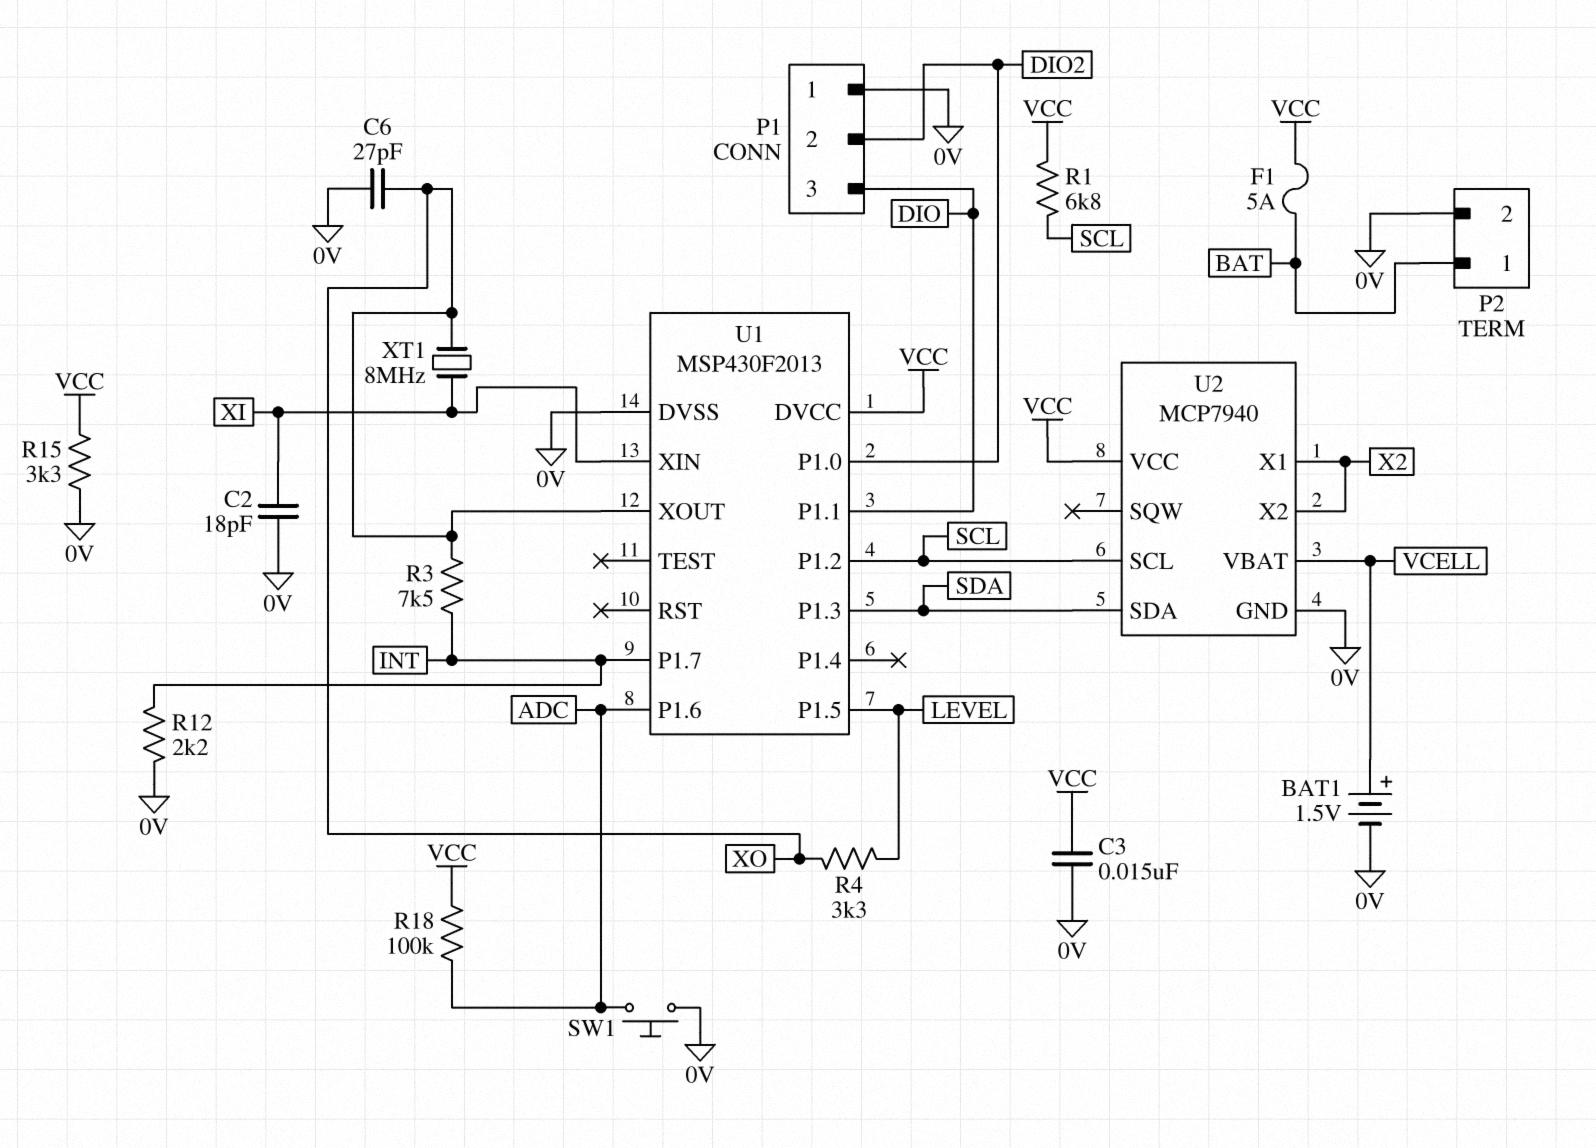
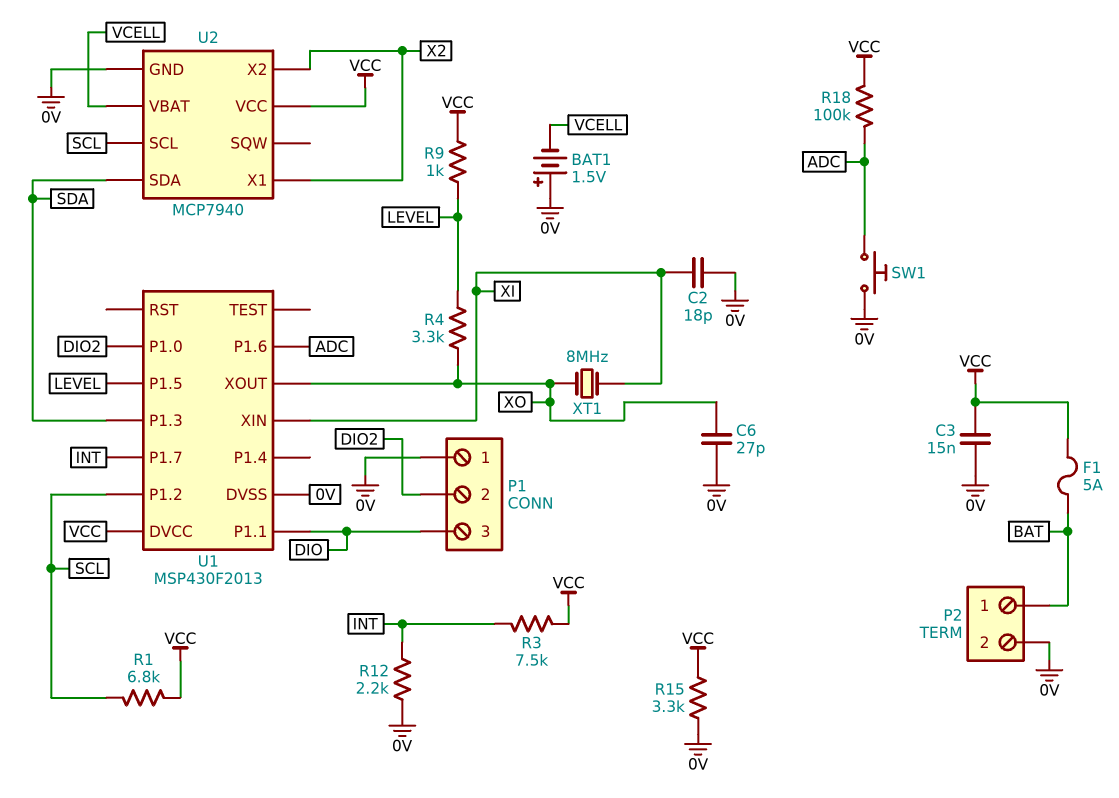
BAT1: 1.5V (plus VCELL, minus 0V) -> 1.5V (plus 0V, minus VCELL)
R3: 7.5k (INT, XO) -> 7.5k (INT, VCC)
R9: none -> 1k (LEVEL, VCC)

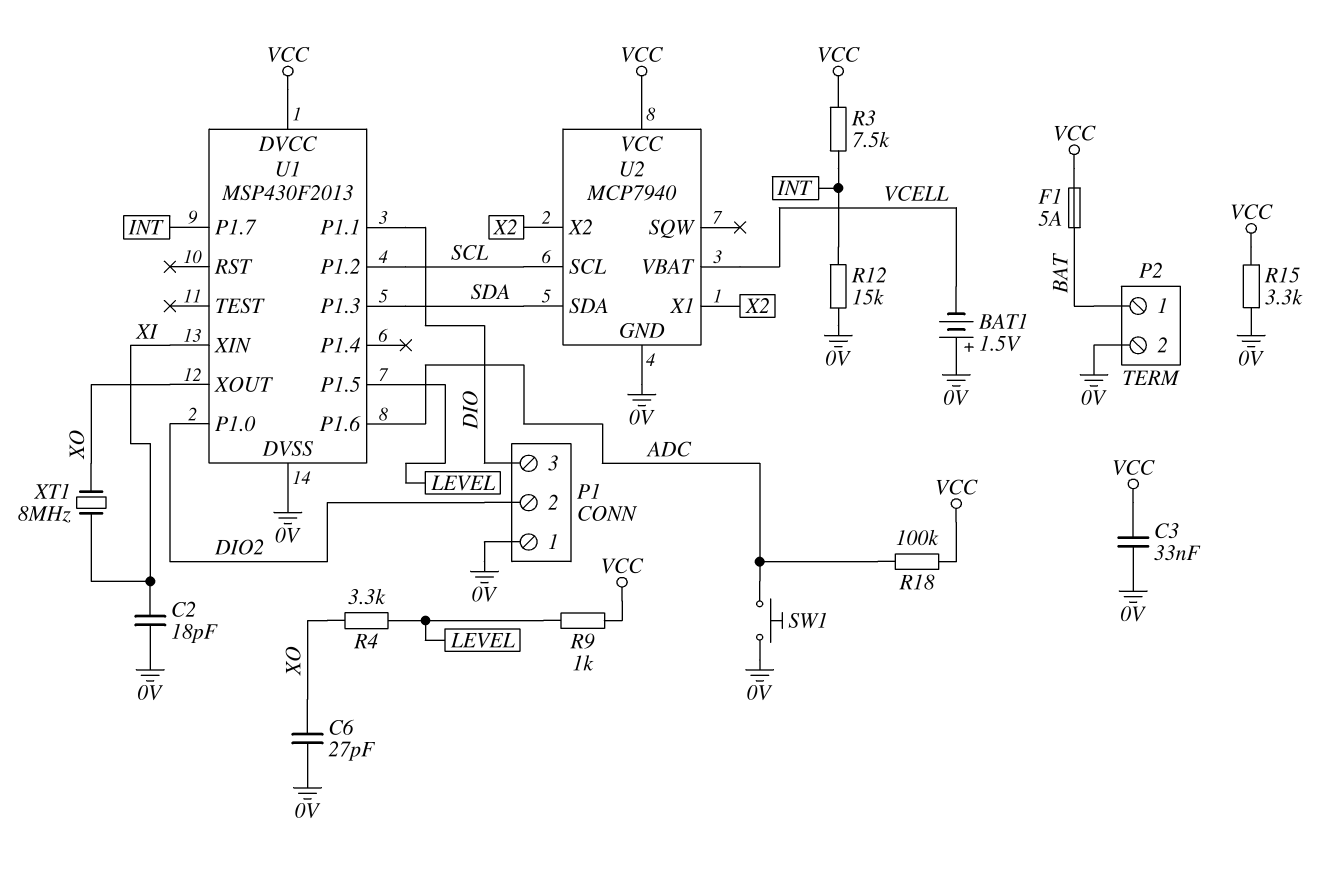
C3: 15nF (0V, VCC) -> 33nF (0V, VCC)
R1: 6.8k (SCL, VCC) -> none
R12: 2.2k (0V, INT) -> 15k (0V, INT)

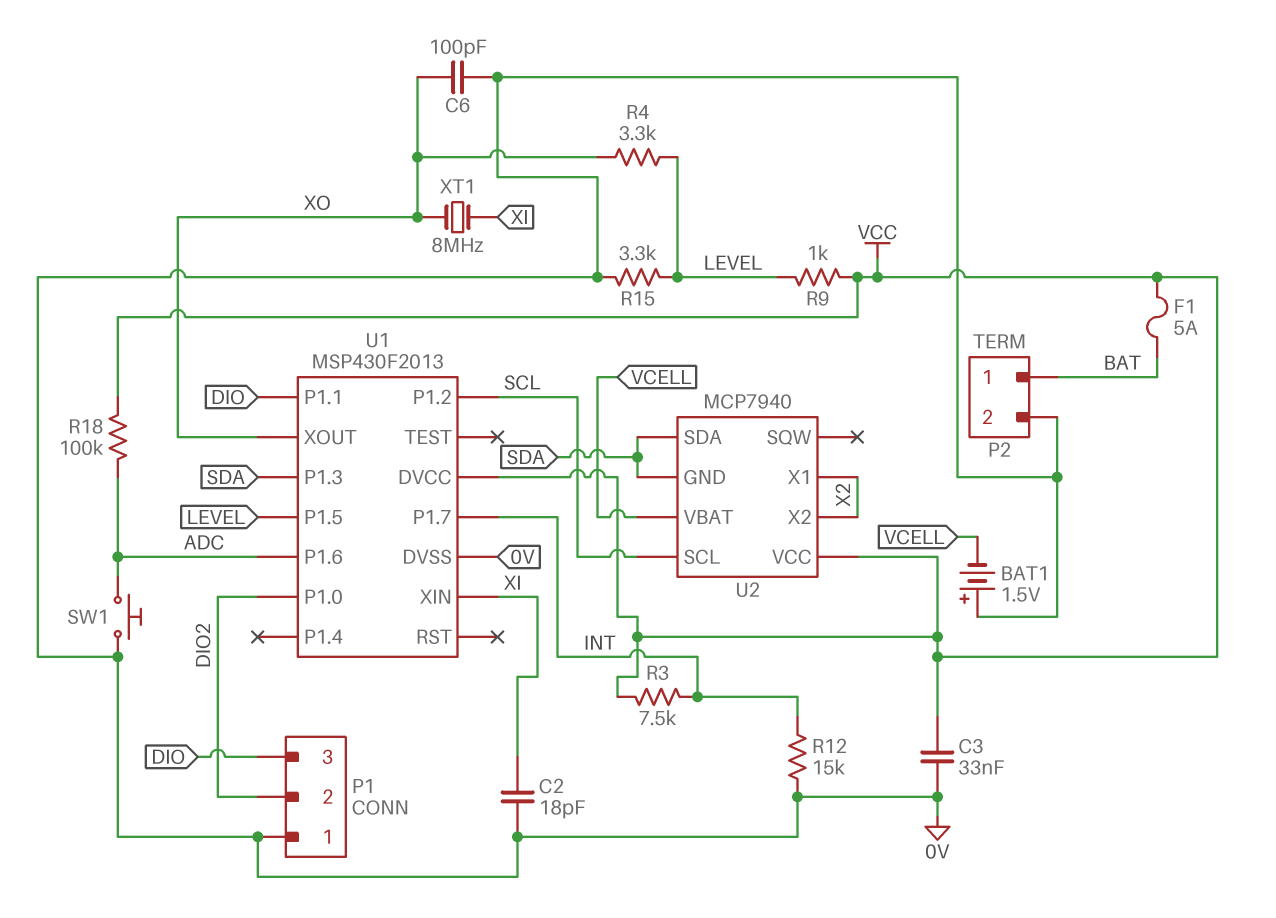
C6: 27pF (0V, XO) -> 100pF (0V, XO)
R15: 3.3k (0V, VCC) -> 3.3k (0V, LEVEL)
U2 pin GND: 0V -> SDA

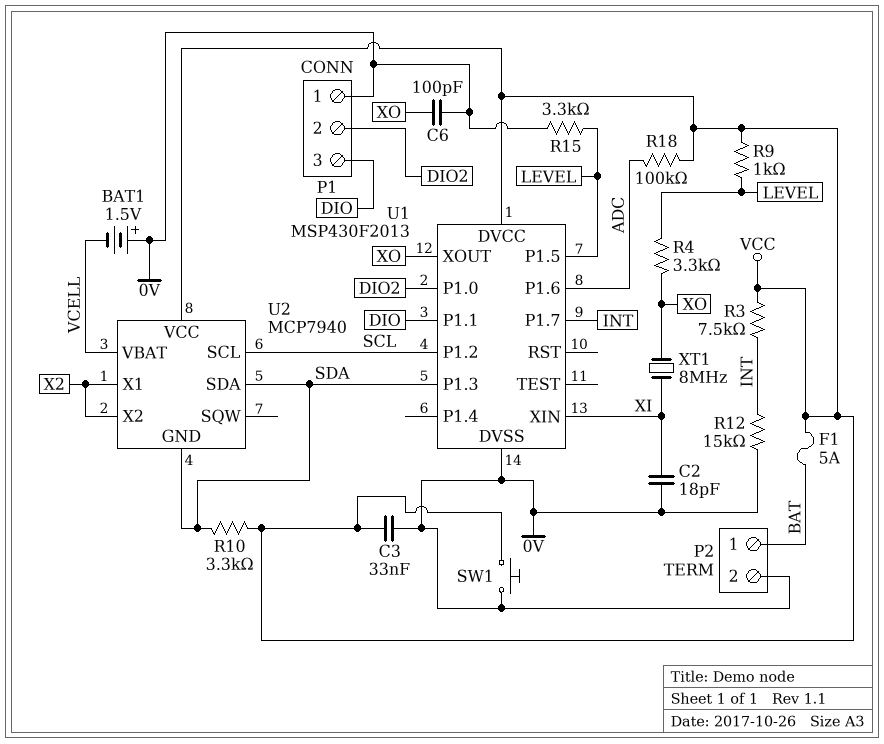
R10: none -> 3.3k (SDA, VCC)
SW1: button (0V, ADC) -> button (0V, VCC)

